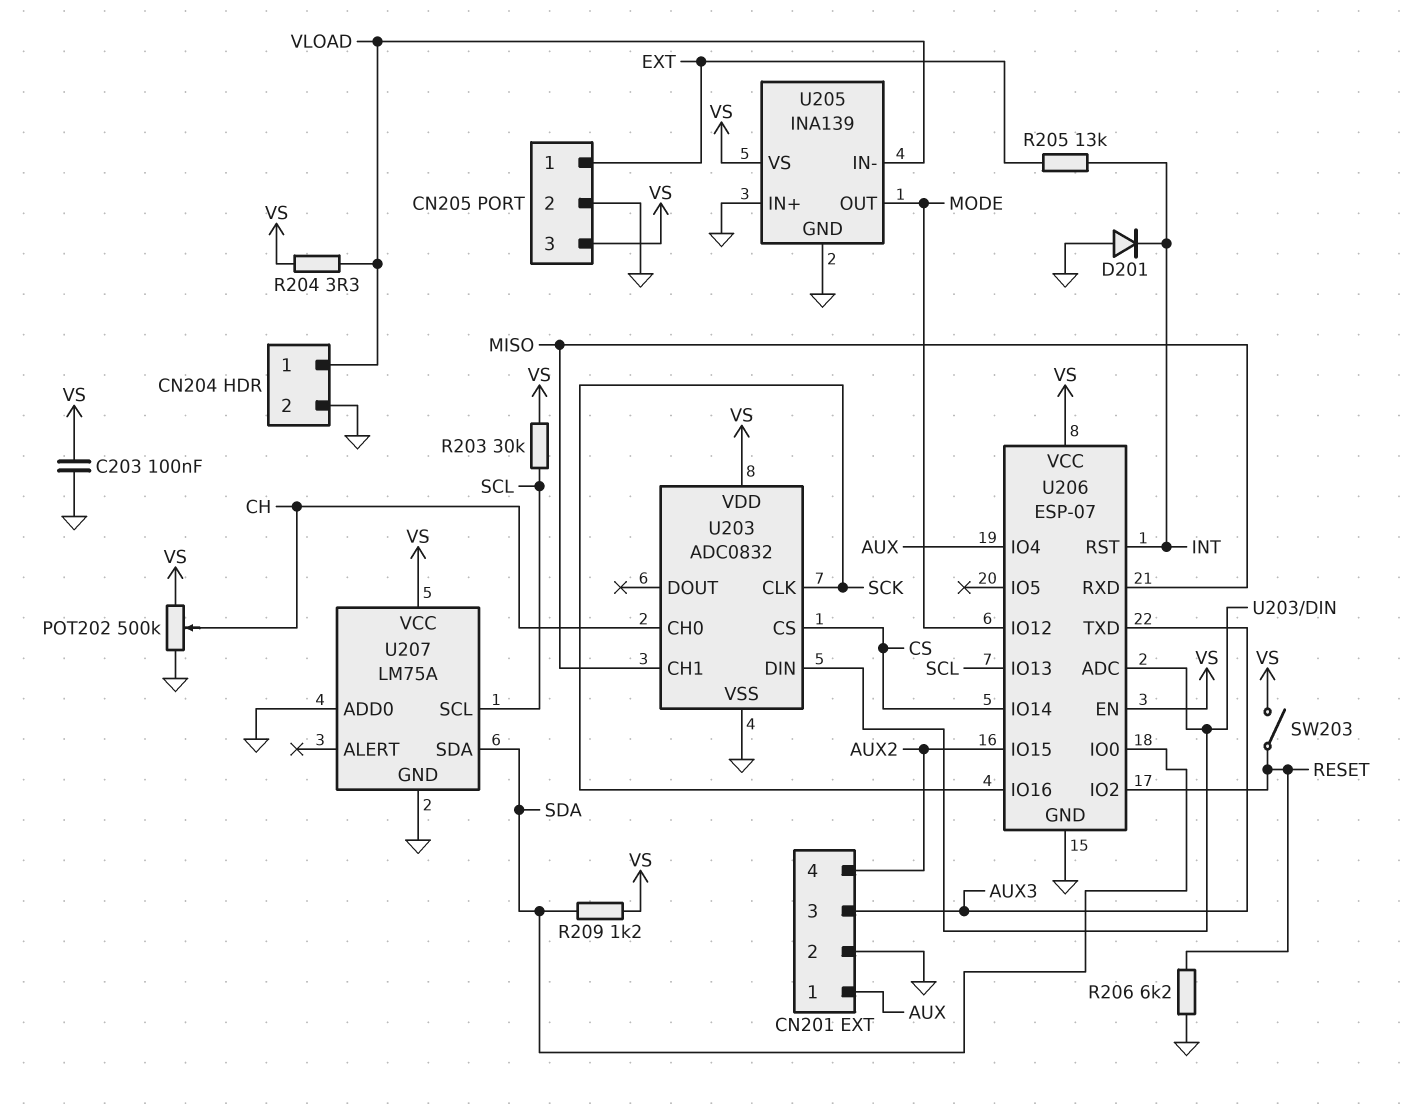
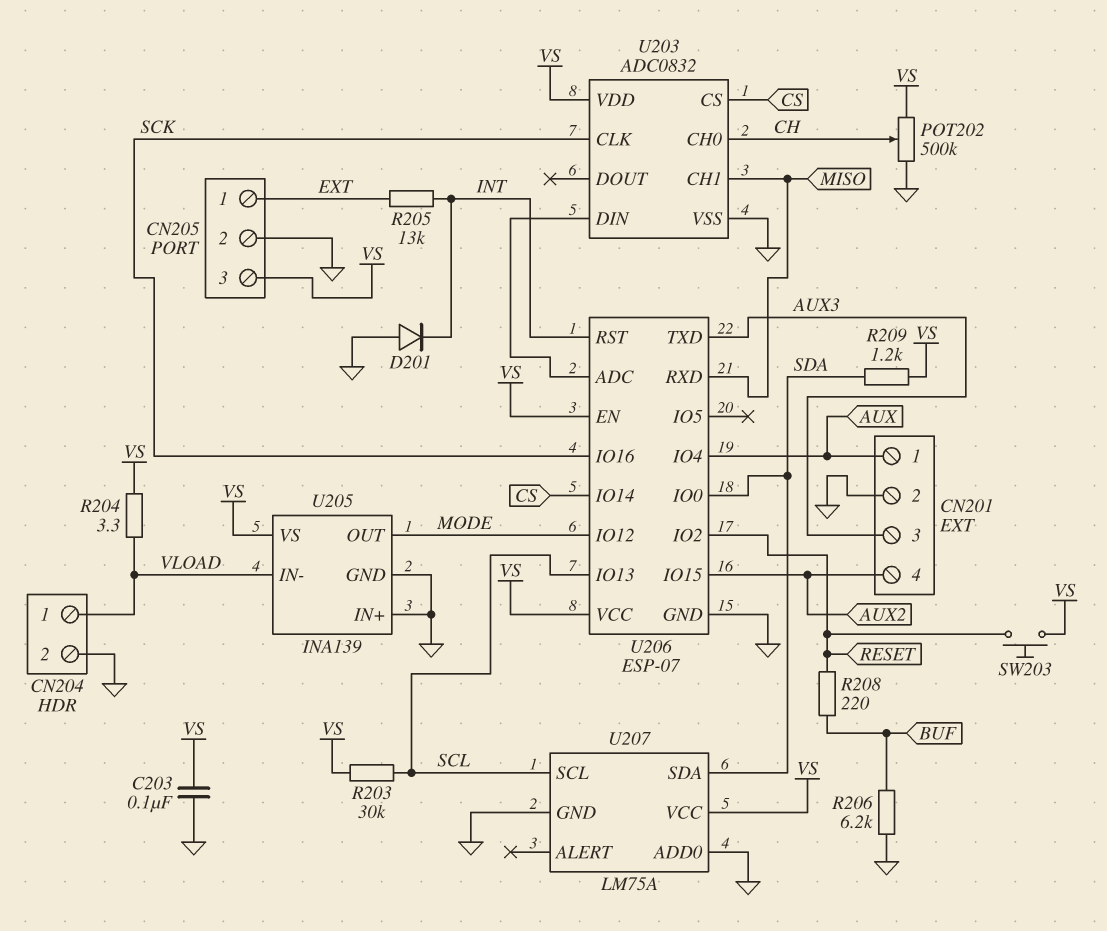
R206: 6.2k (GND, RESET) -> 6.2k (BUF, GND)
R208: none -> 220 (BUF, RESET)
SW203: switch (RESET, VS) -> button (RESET, VS)

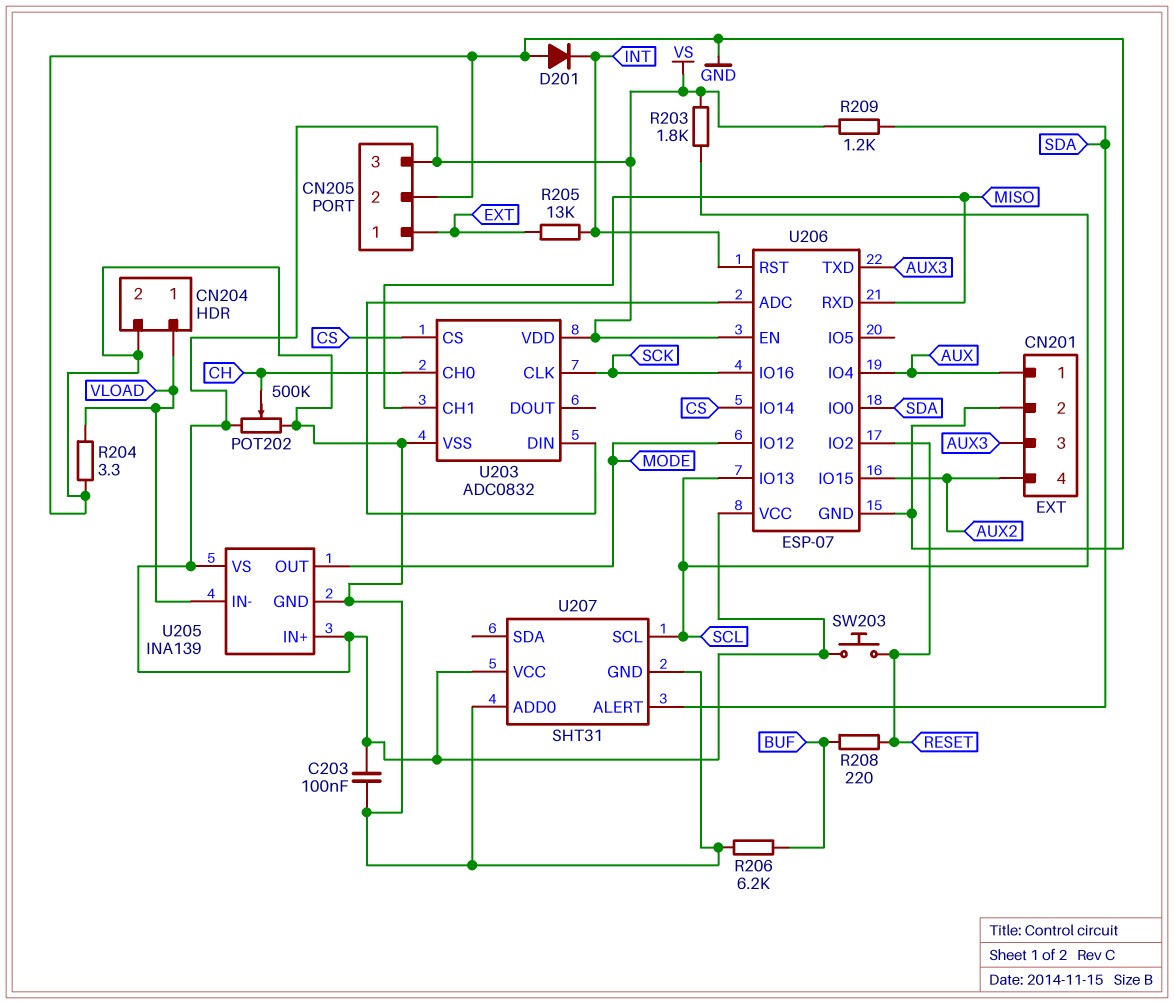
R203: 30k (SCL, VS) -> 1.8k (SCL, VS)
R204: 3.3 (VLOAD, VS) -> 3.3 (GND, VLOAD)
U205 pin IN+: GND -> VS
U207: LM75A -> SHT31
U207 pin ALERT: none -> SDA
U207 pin SDA: SDA -> none

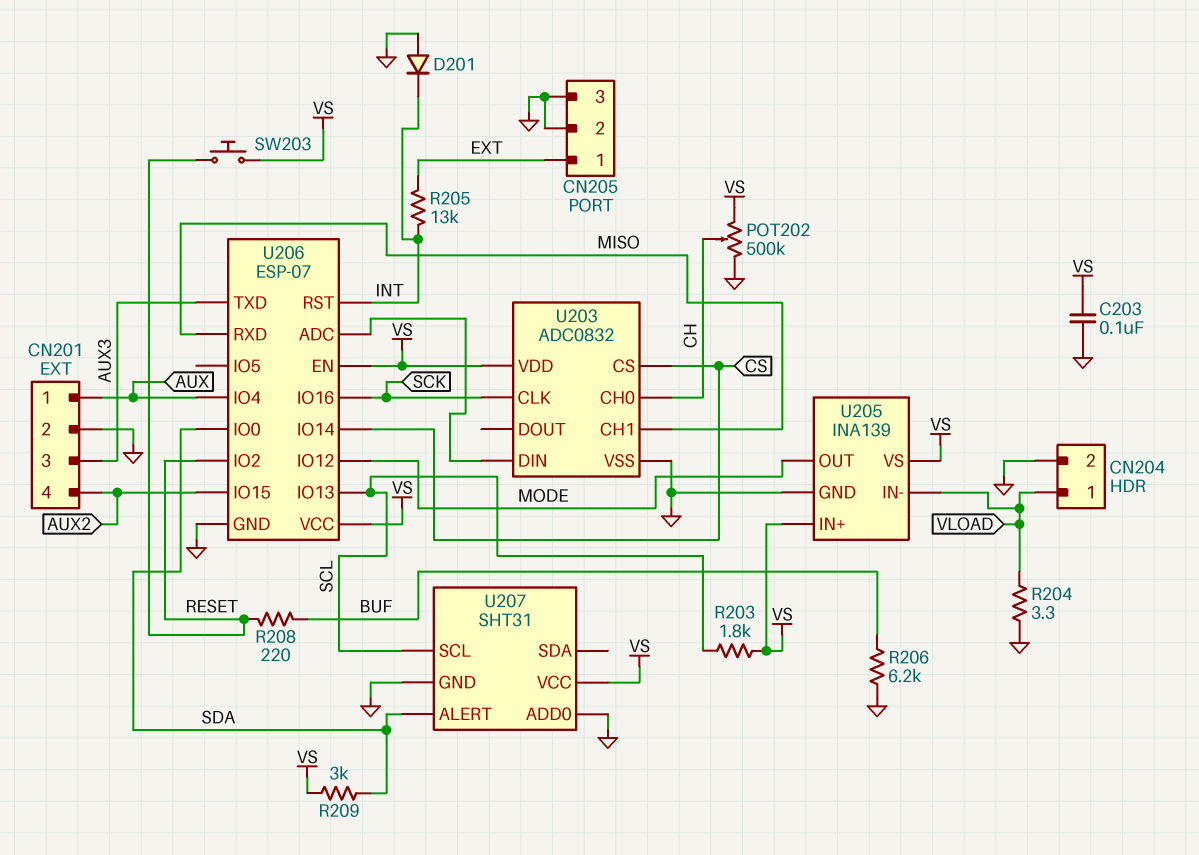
CN205 pin 3: VS -> GND
R209: 1.2k (SDA, VS) -> 3k (SDA, VS)

